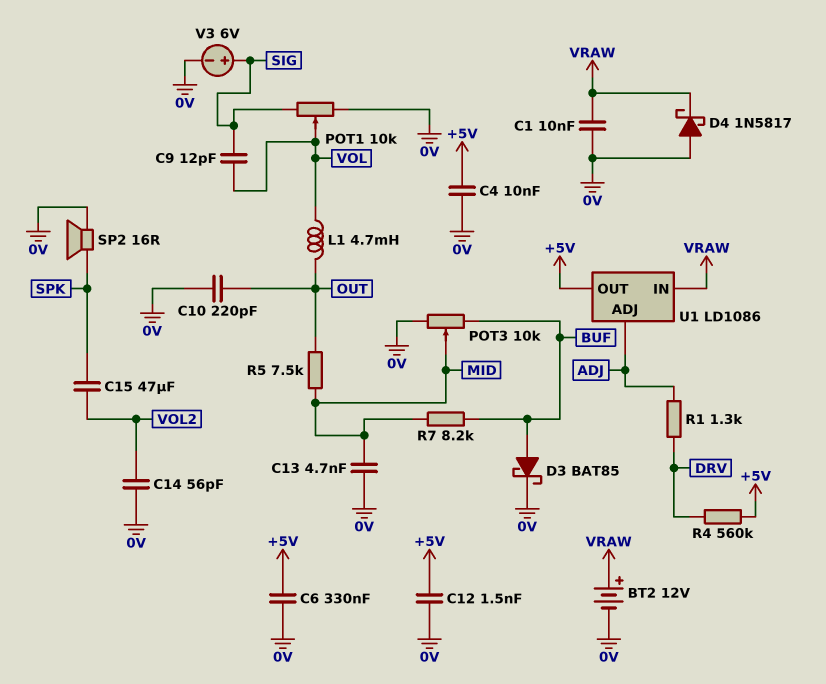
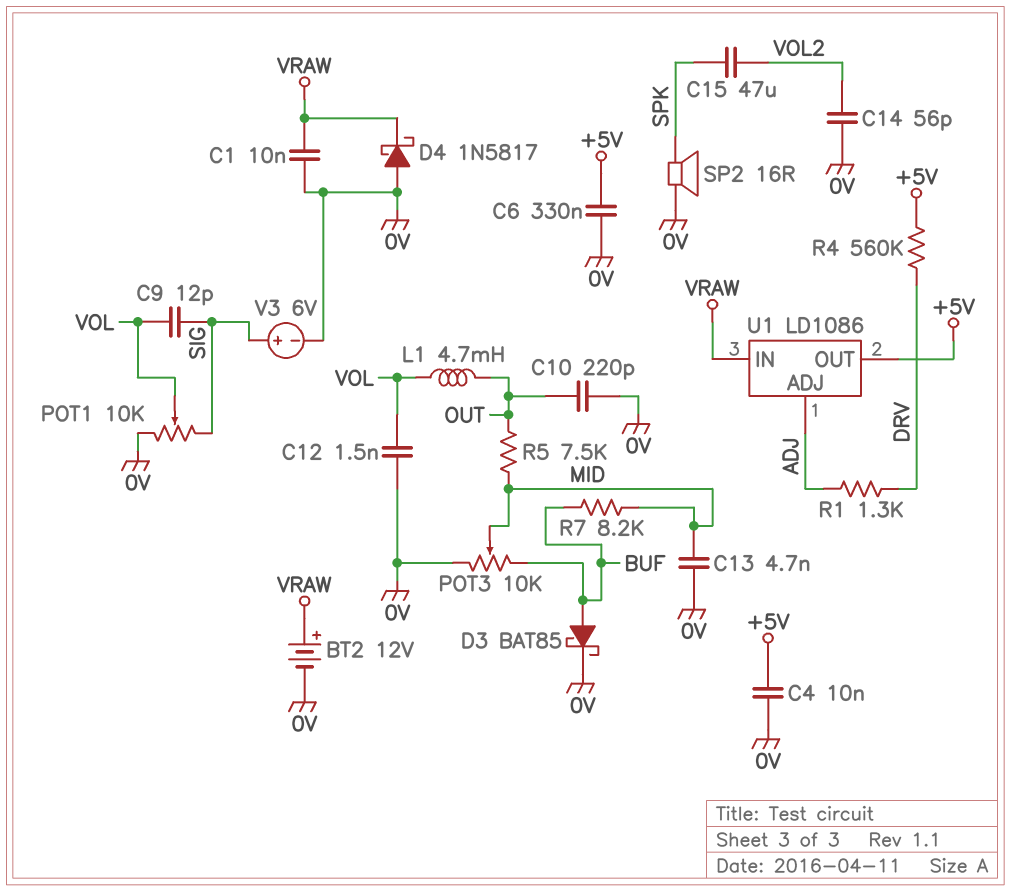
C12: 1.5nF (+5V, 0V) -> 1.5nF (0V, VOL)

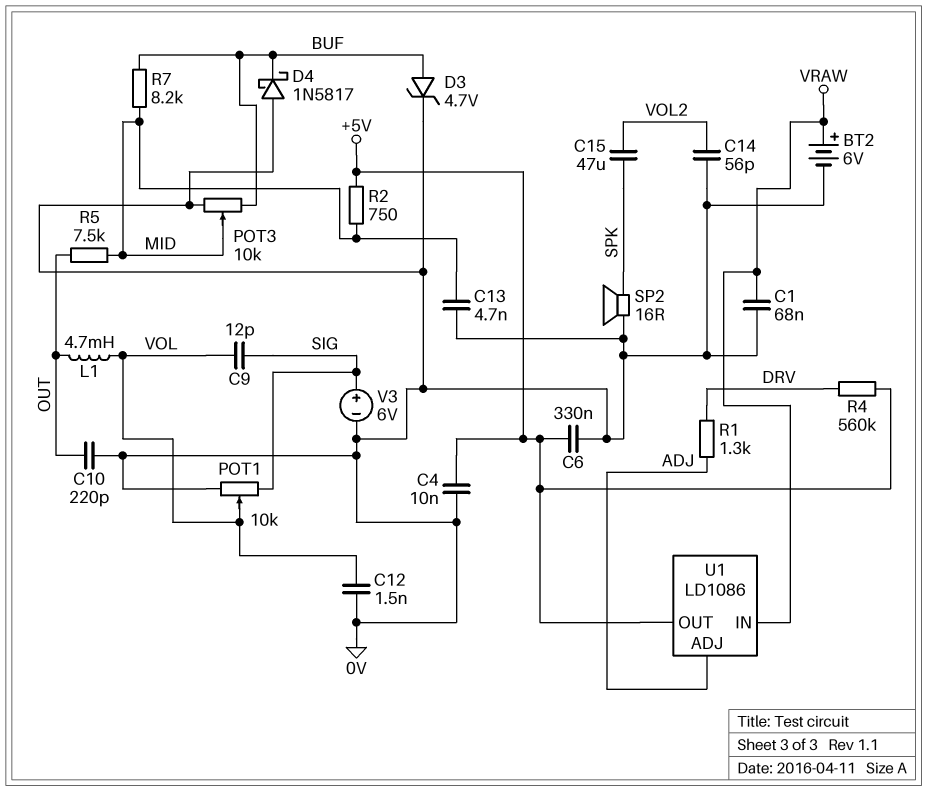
BT2: 12V (plus VRAW, minus 0V) -> 6V (plus VRAW, minus 0V)
C1: 10nF (0V, VRAW) -> 68nF (0V, VRAW)
D3: schottky BAT85 (A BUF, K 0V) -> zener 4.7V (A BUF, K 0V)
D4: schottky 1N5817 (A 0V, K VRAW) -> schottky 1N5817 (A 0V, K BUF)
R2: none -> 750 (+5V, MID)

